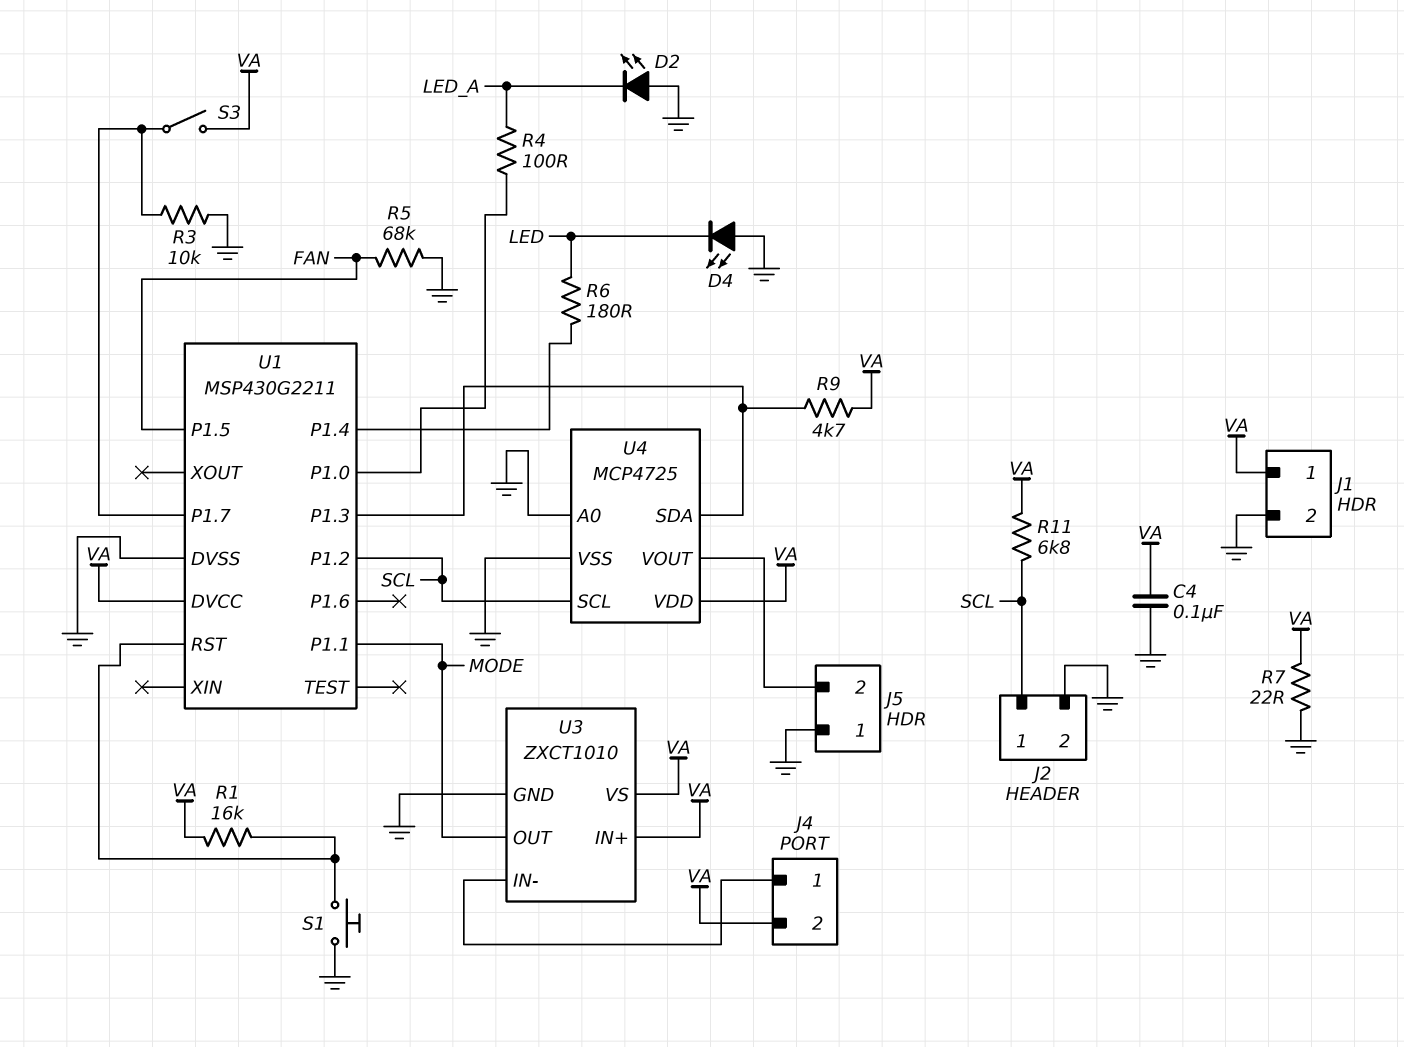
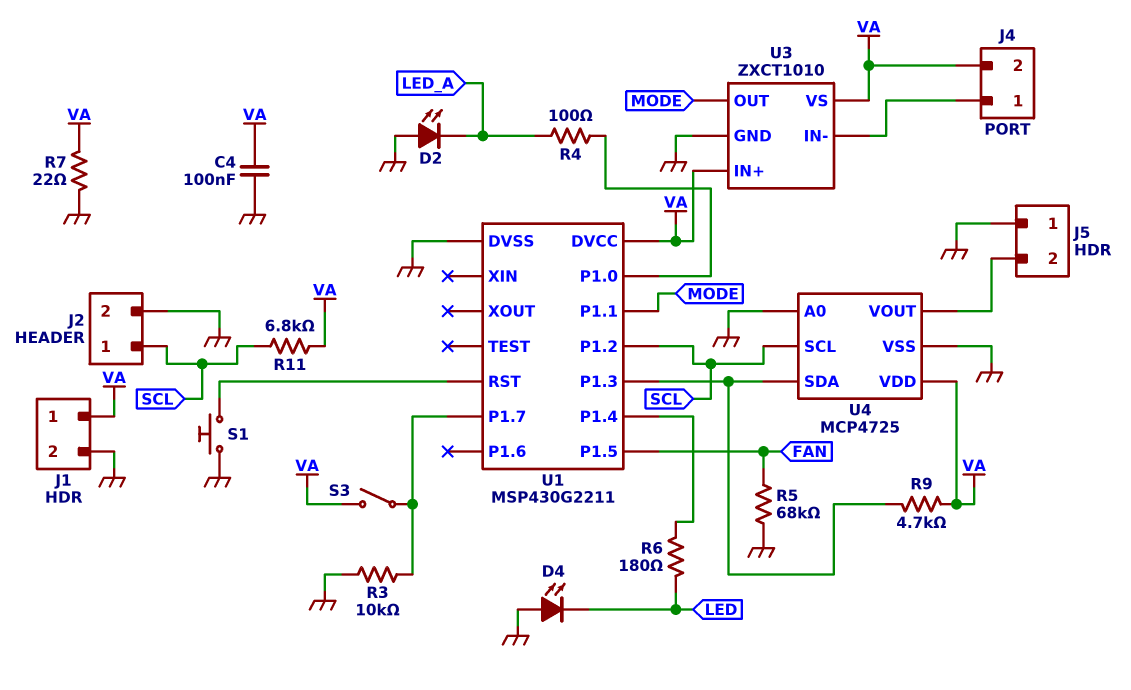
R1: 16k (U1/RST, VA) -> none

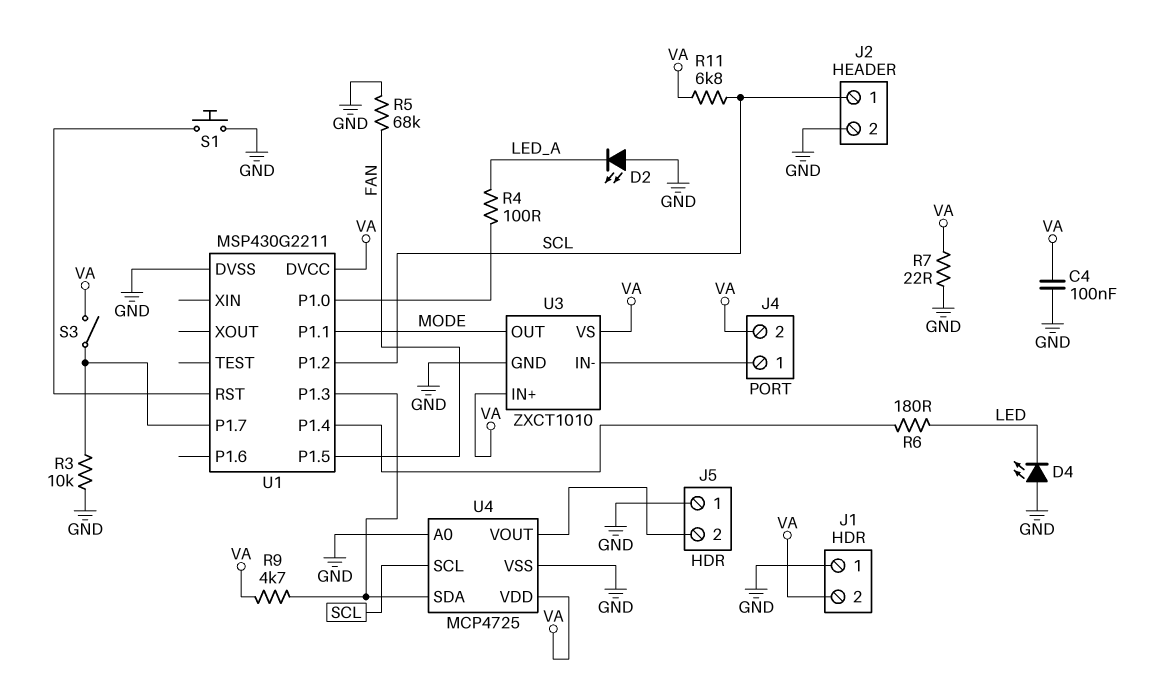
J1 pin 1: VA -> GND
J1 pin 2: GND -> VA

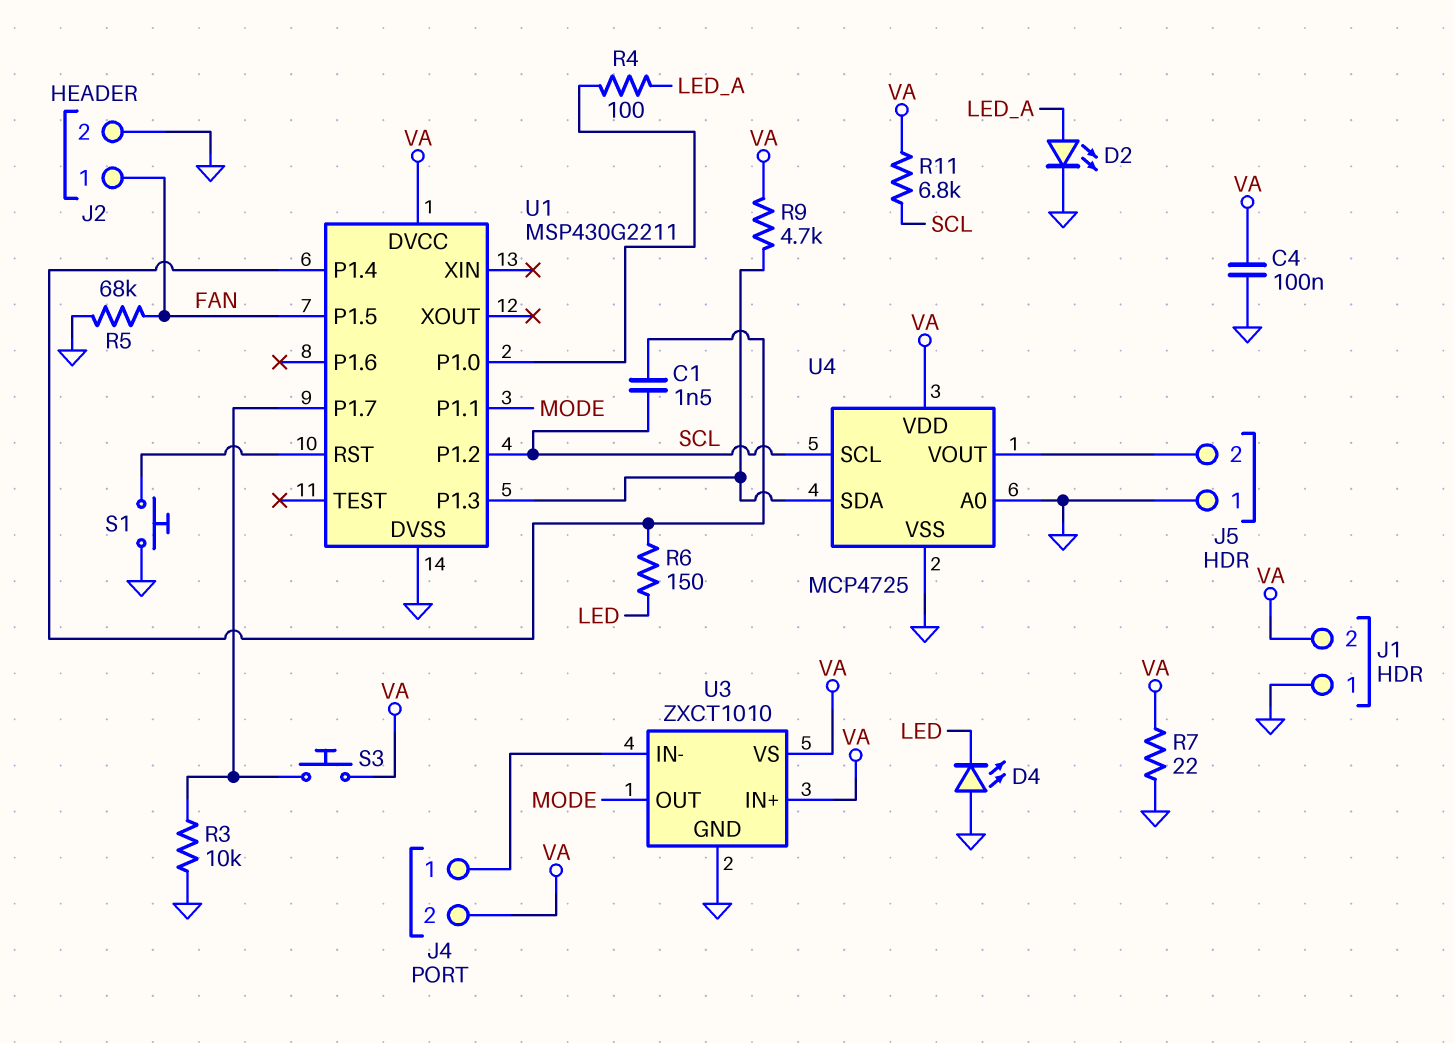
C1: none -> 1.5nF (SCL, U1/P1.4)
D2: LED (A GND, K LED_A) -> LED (A LED_A, K GND)
J2 pin 1: SCL -> FAN
R6: 180 (LED, U1/P1.4) -> 150 (LED, U1/P1.4)
S3: switch (U1/P1.7, VA) -> button (U1/P1.7, VA)

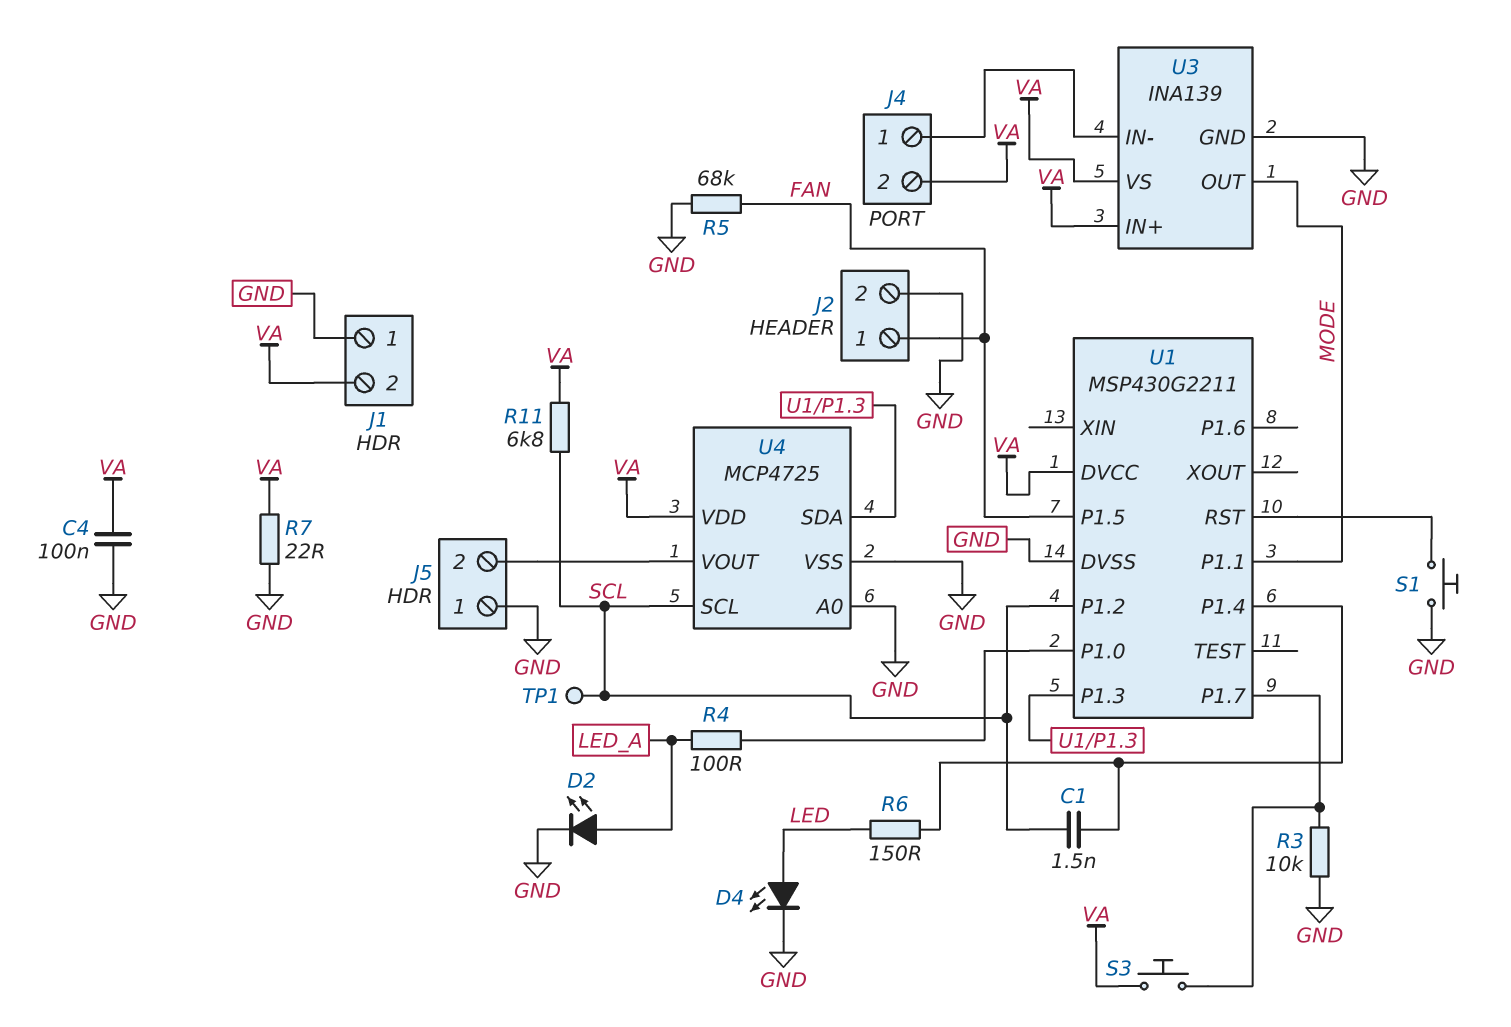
D4: LED (A GND, K LED) -> LED (A LED, K GND)
R9: 4.7k (U1/P1.3, VA) -> none
TP1: none -> test point (SCL)
U3: ZXCT1010 -> INA139

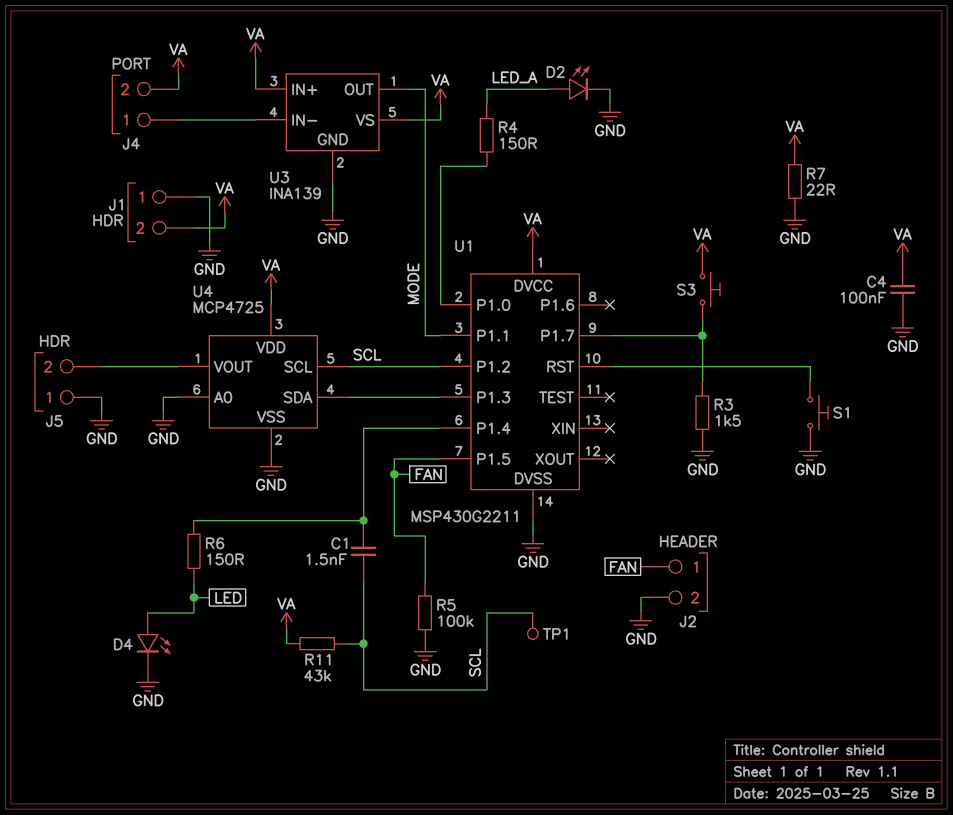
R3: 10k (GND, U1/P1.7) -> 1.5k (GND, U1/P1.7)
R4: 100 (LED_A, U1/P1.0) -> 150 (LED_A, U1/P1.0)
R5: 68k (FAN, GND) -> 100k (FAN, GND)
R11: 6.8k (SCL, VA) -> 43k (SCL, VA)

